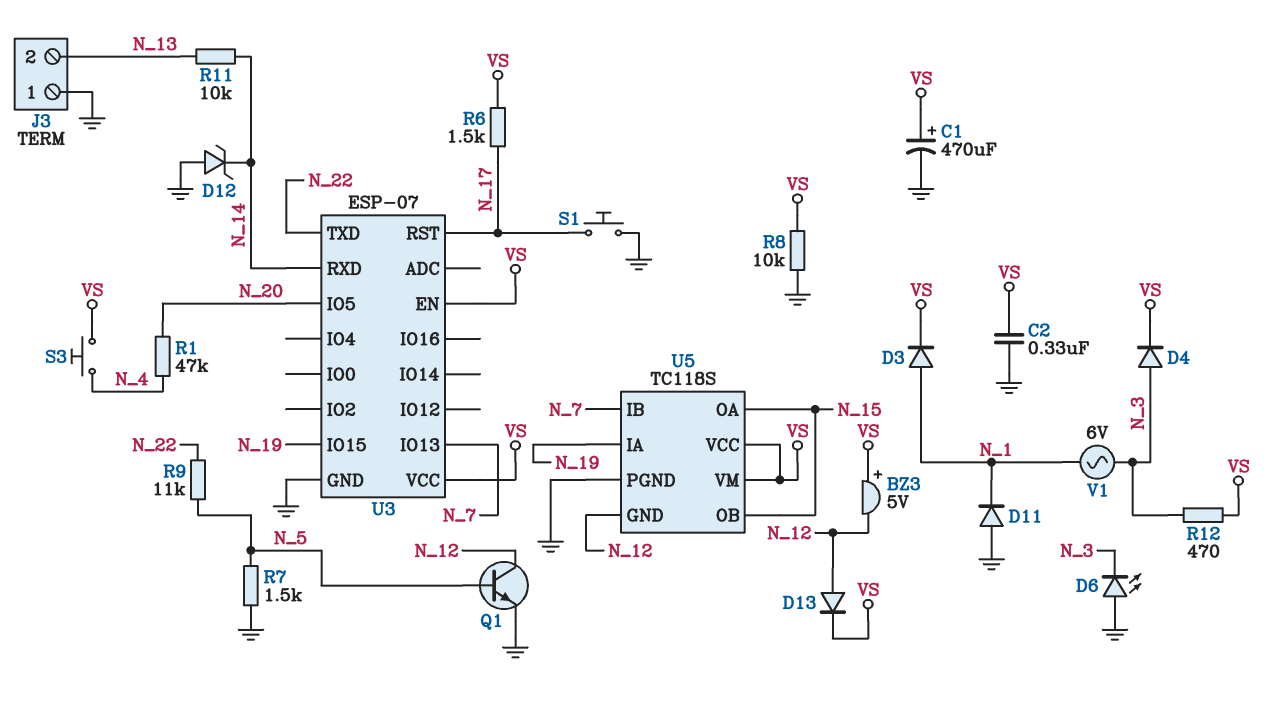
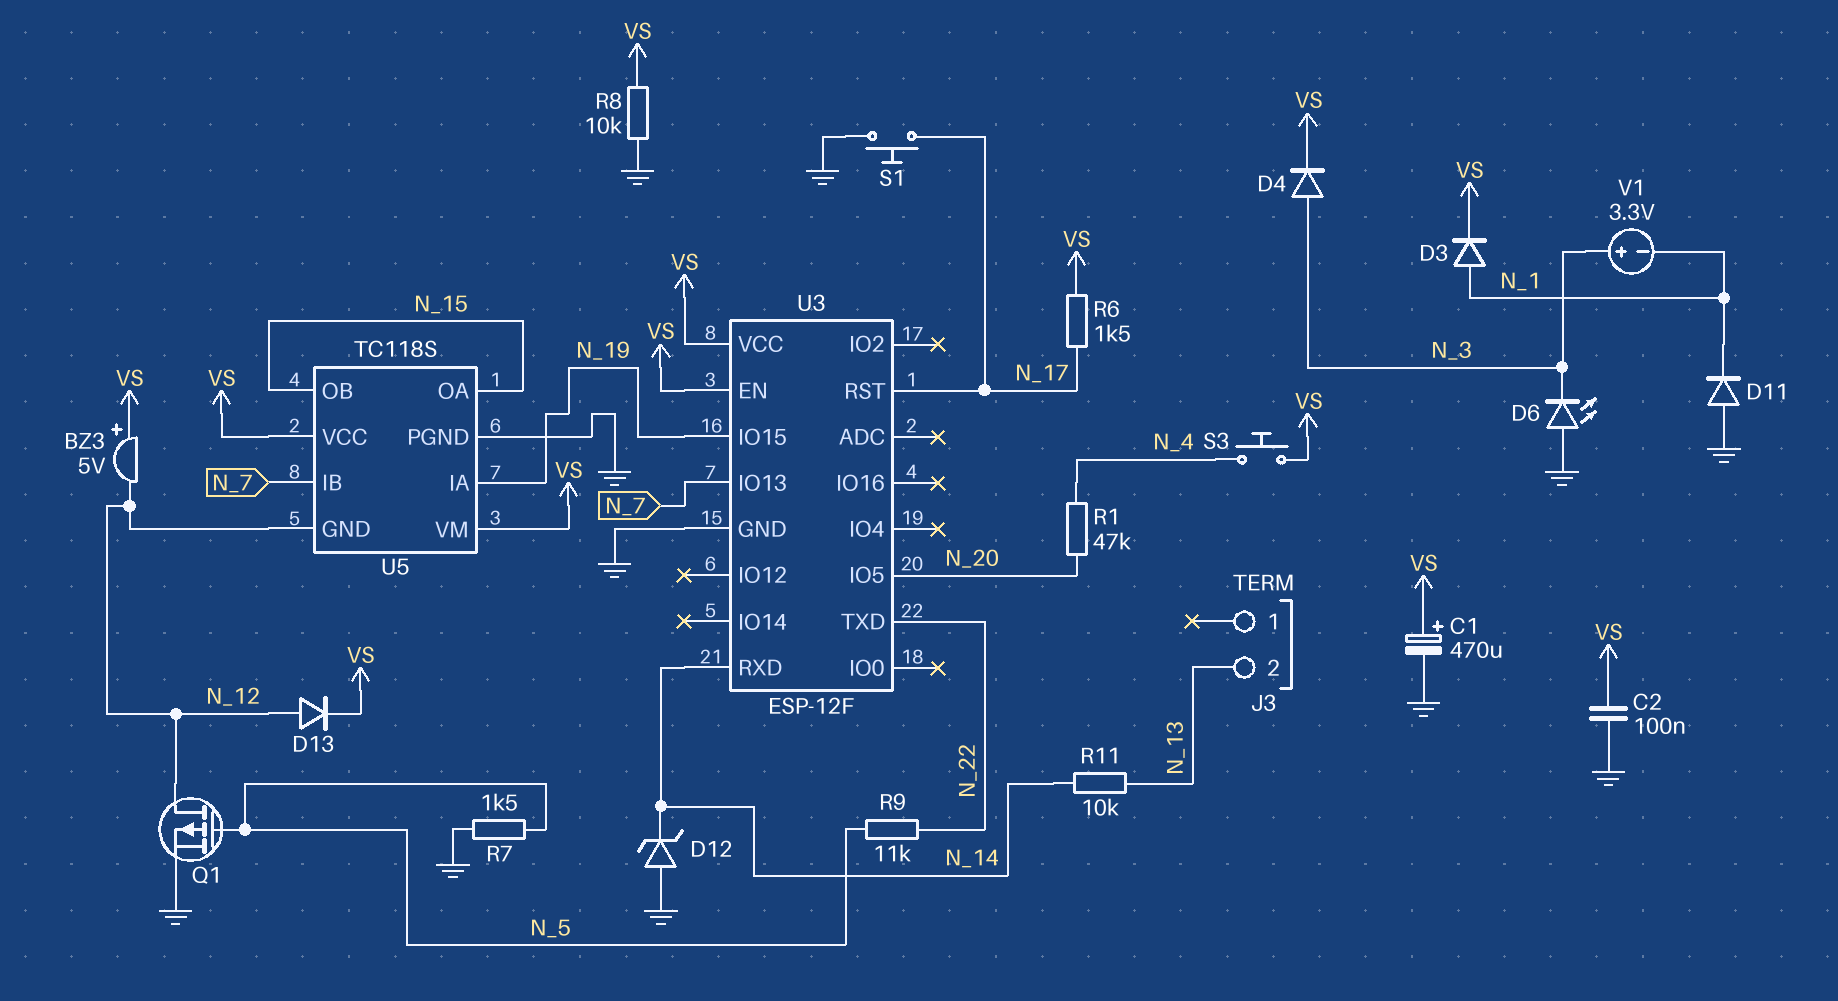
C2: 330nF (GND, VS) -> 100nF (GND, VS)
J3 pin 1: GND -> none
Q1: NPN (B N_5, C N_12, E GND) -> PMOS (G N_5, D N_12, S GND)
R12: 470 (N_3, VS) -> none
U3: ESP-07 -> ESP-12F
V1: AC 6V (N_1, N_3) -> 3.3V (plus N_3, minus N_1)

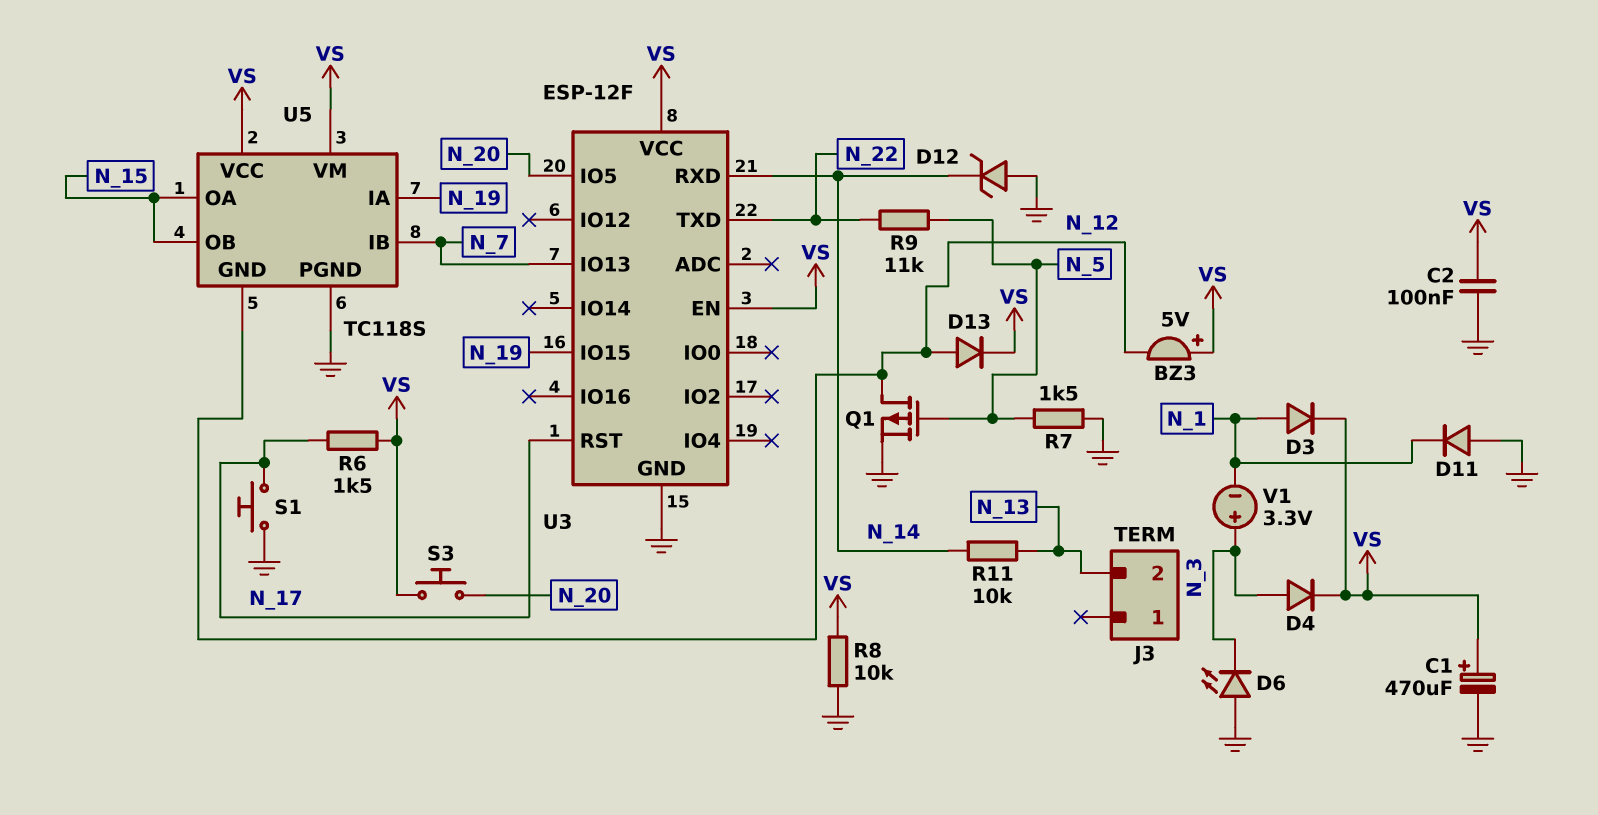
R1: 47k (N_4, N_20) -> none
S3: button (N_4, VS) -> button (N_20, VS)

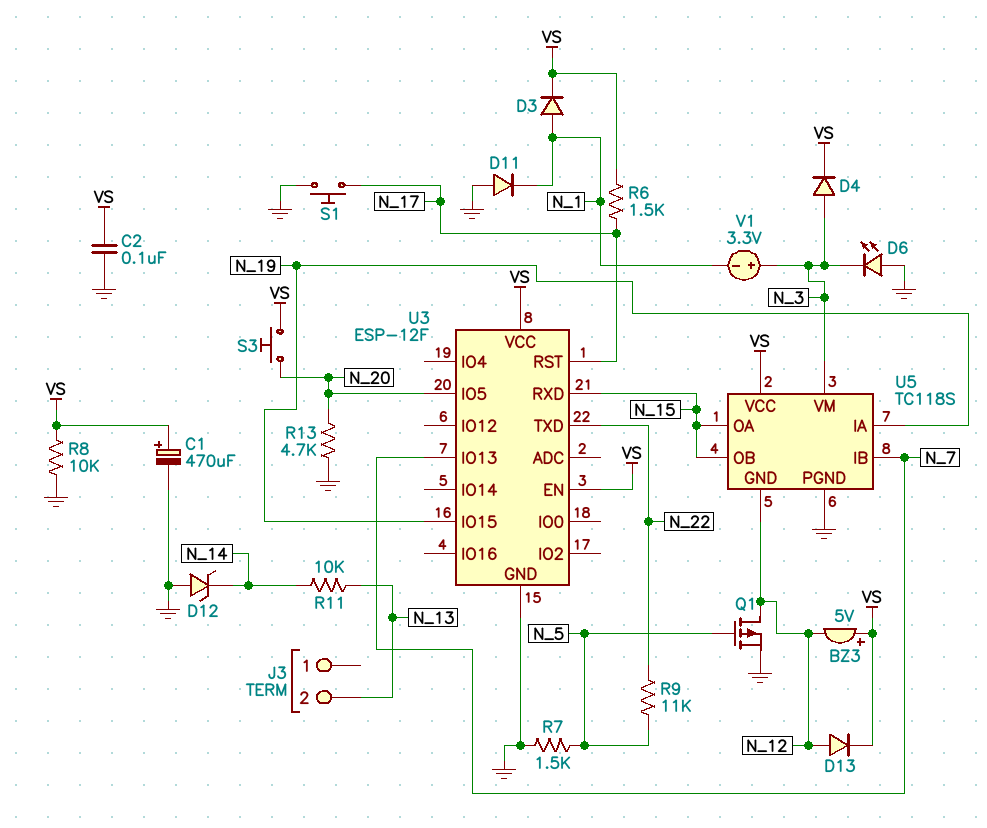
R13: none -> 4.7k (GND, N_20)
U3 pin RXD: N_14 -> N_15
U5 pin VM: VS -> N_3

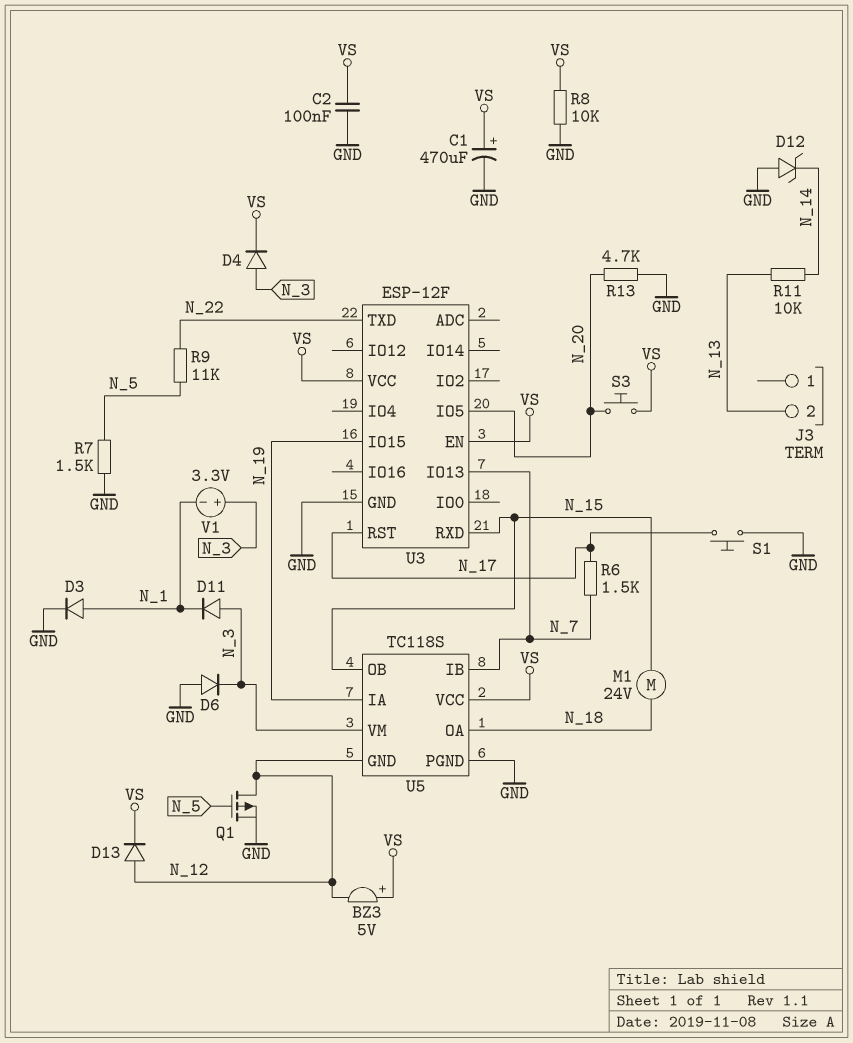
D3: diode (A N_1, K VS) -> diode (A N_1, K GND)
D6: LED (A GND, K N_3) -> diode (A GND, K N_3)
D11: diode (A GND, K N_1) -> diode (A N_3, K N_1)
M1: none -> motor 24V (N_15, N_18)
R6: 1.5k (N_17, VS) -> 1.5k (N_7, N_17)
U5 pin OA: N_15 -> N_18

